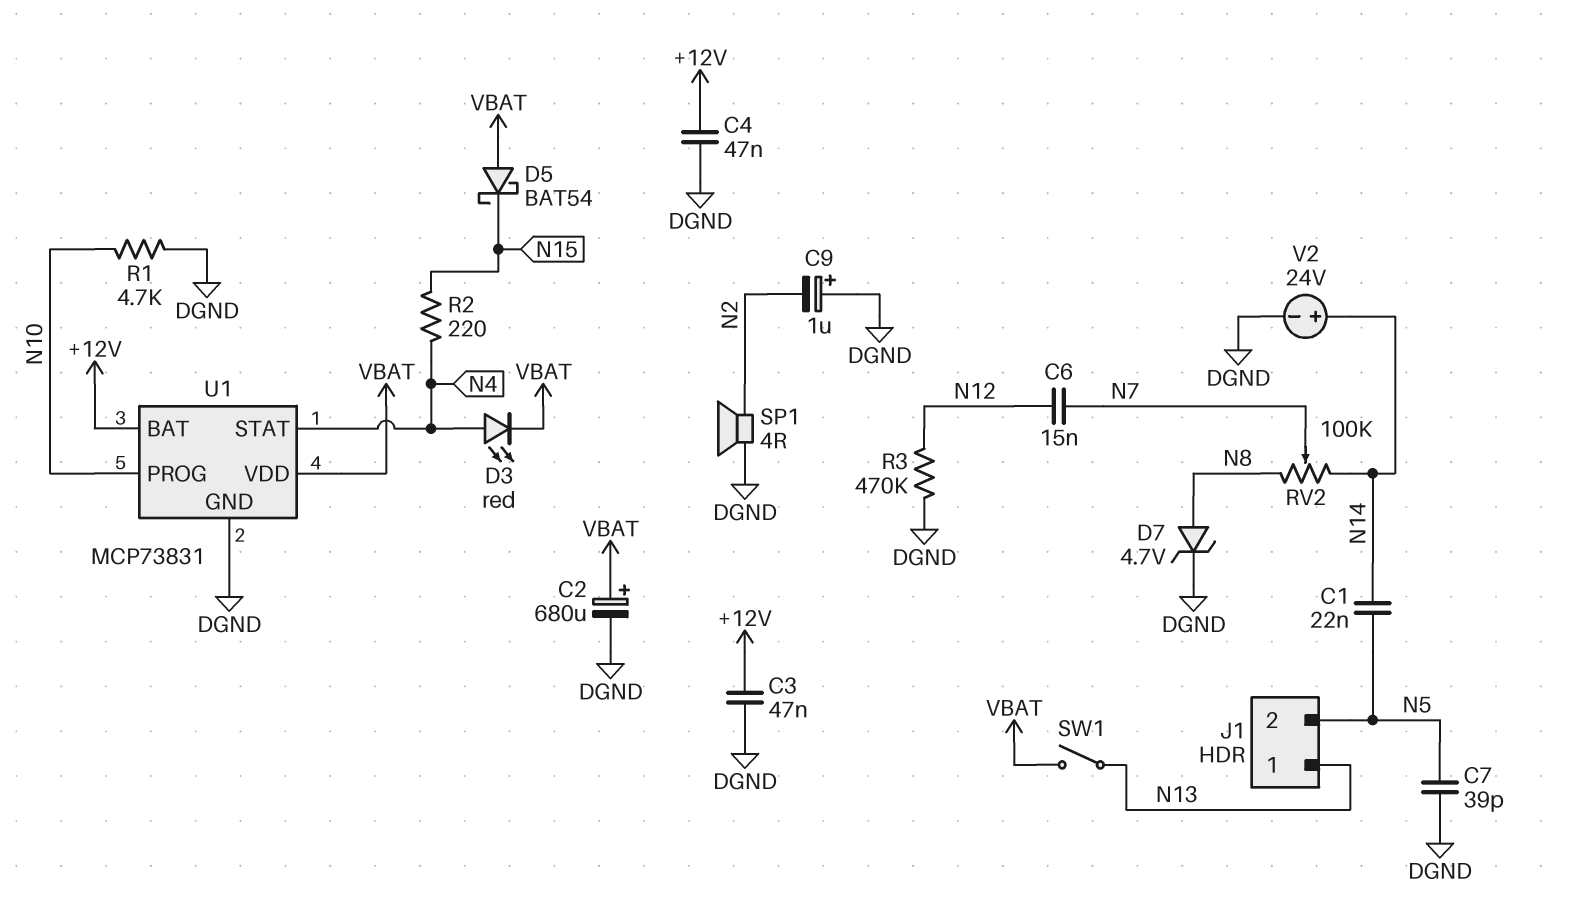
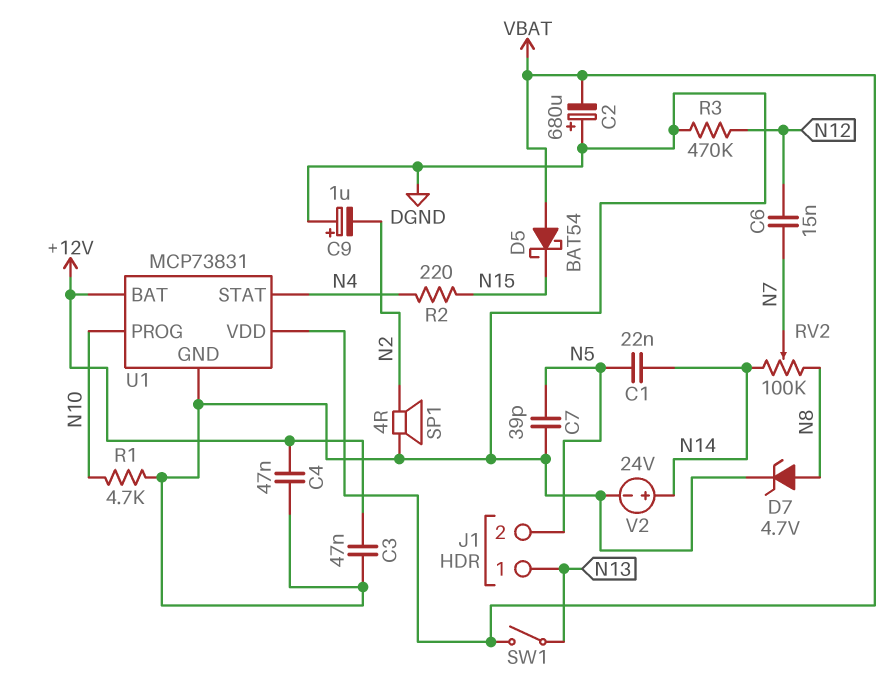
C2: 680uF (plus VBAT, minus DGND) -> 680uF (plus DGND, minus VBAT)
D3: LED red (A N4, K VBAT) -> none

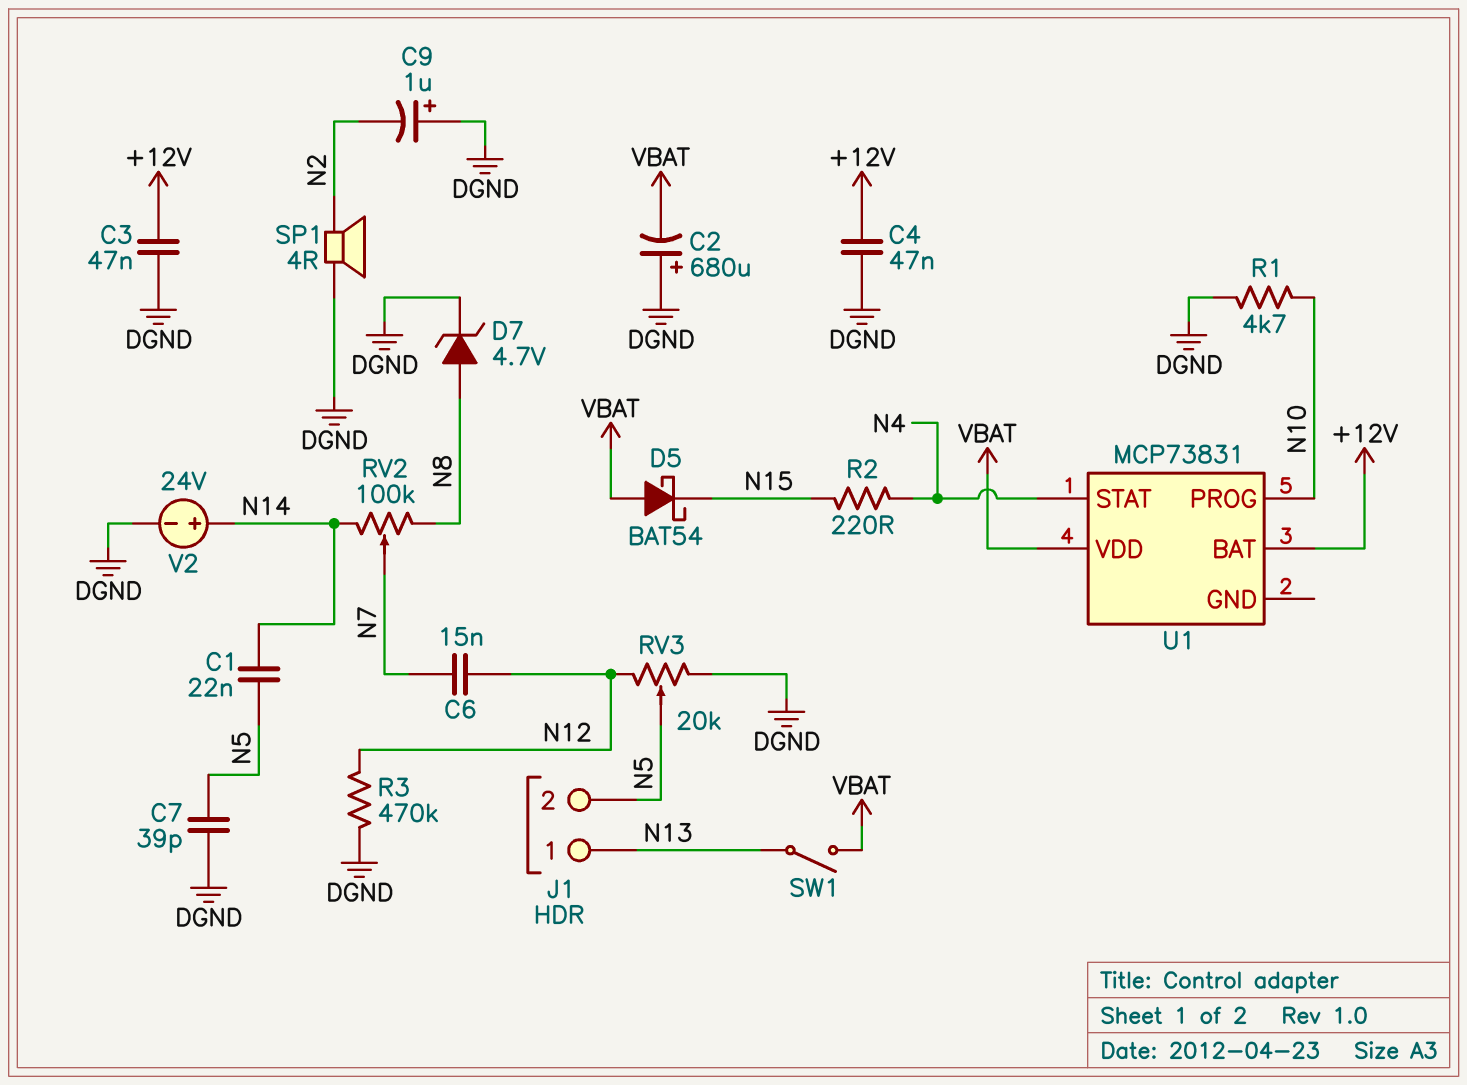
RV3: none -> 20k (DGND, N12, wiper N5)
U1 pin GND: DGND -> none

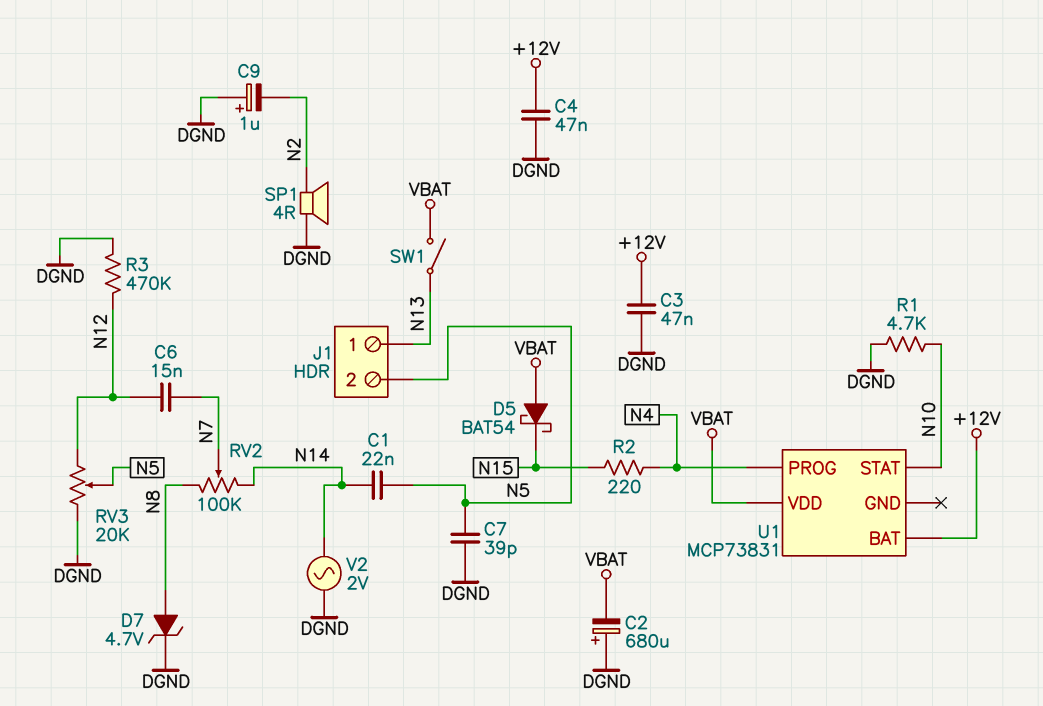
U1 pin PROG: N10 -> N4
U1 pin STAT: N4 -> N10
V2: 24V (plus N14, minus DGND) -> AC 2V (DGND, N14)

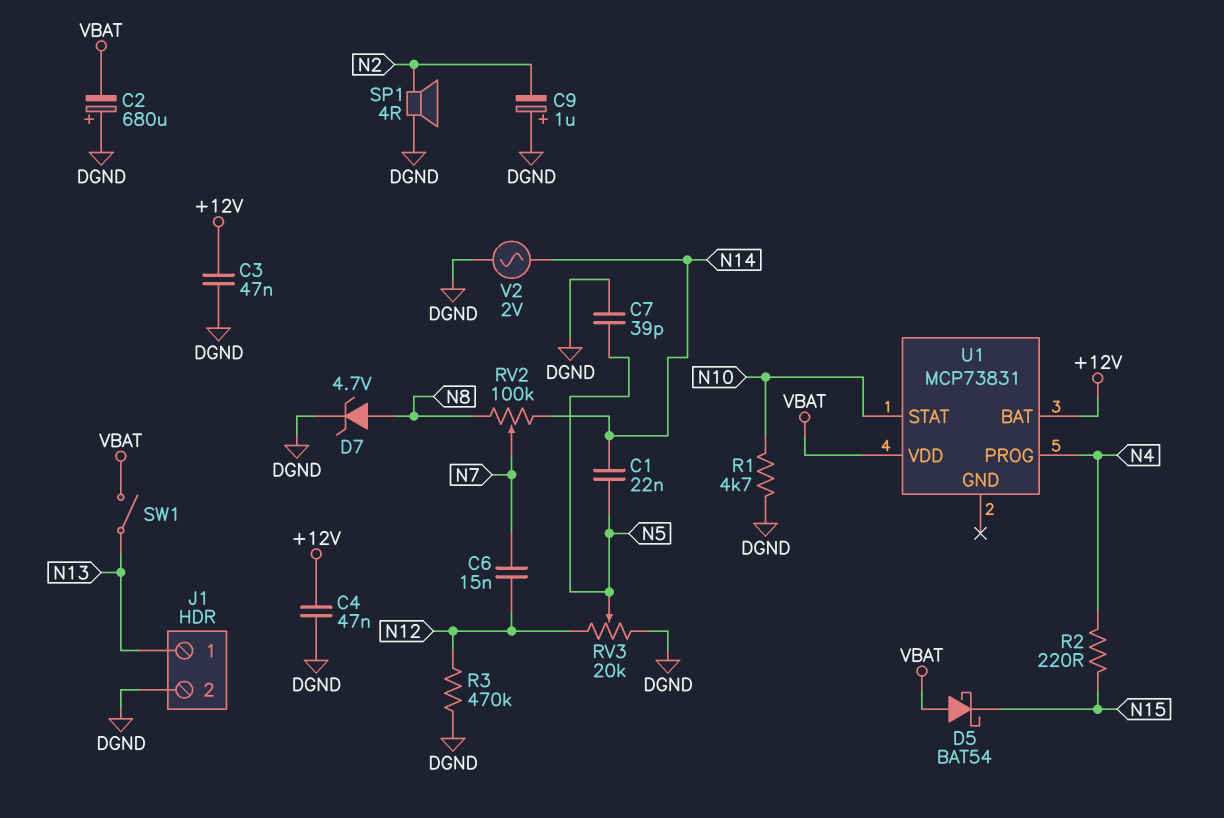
J1 pin 2: N5 -> DGND

